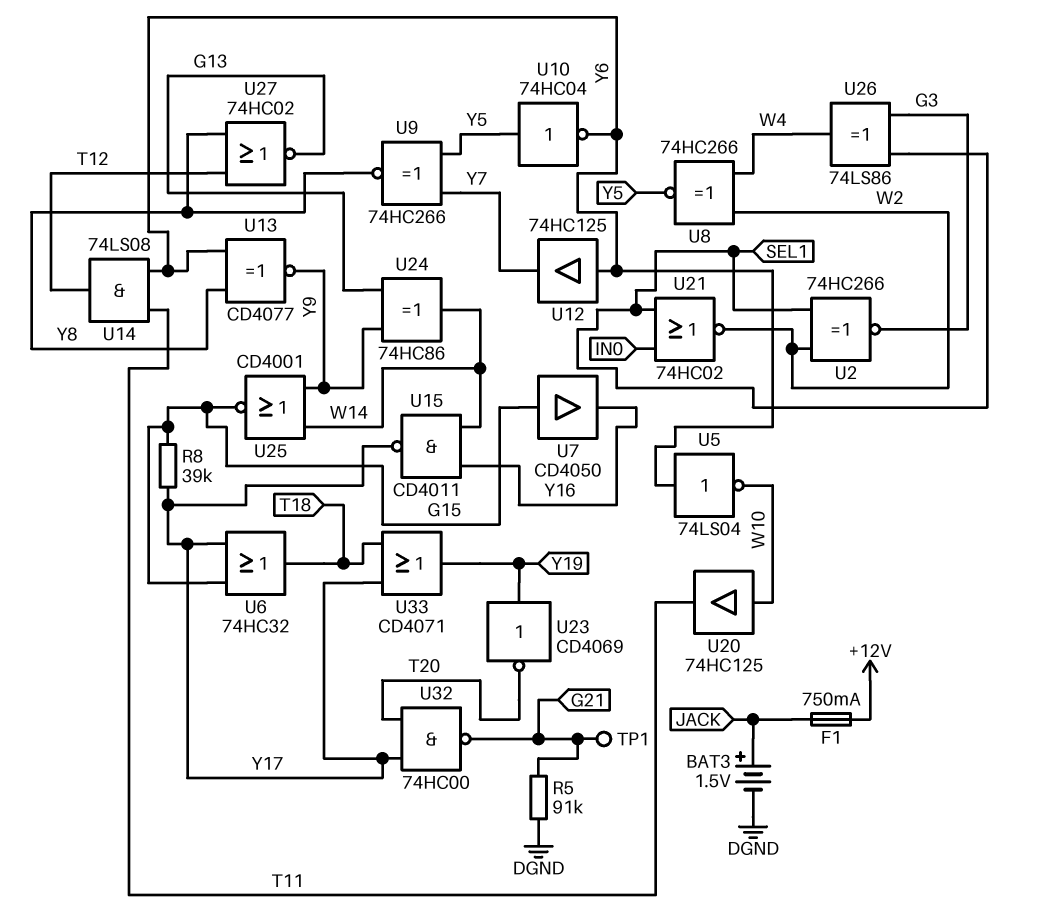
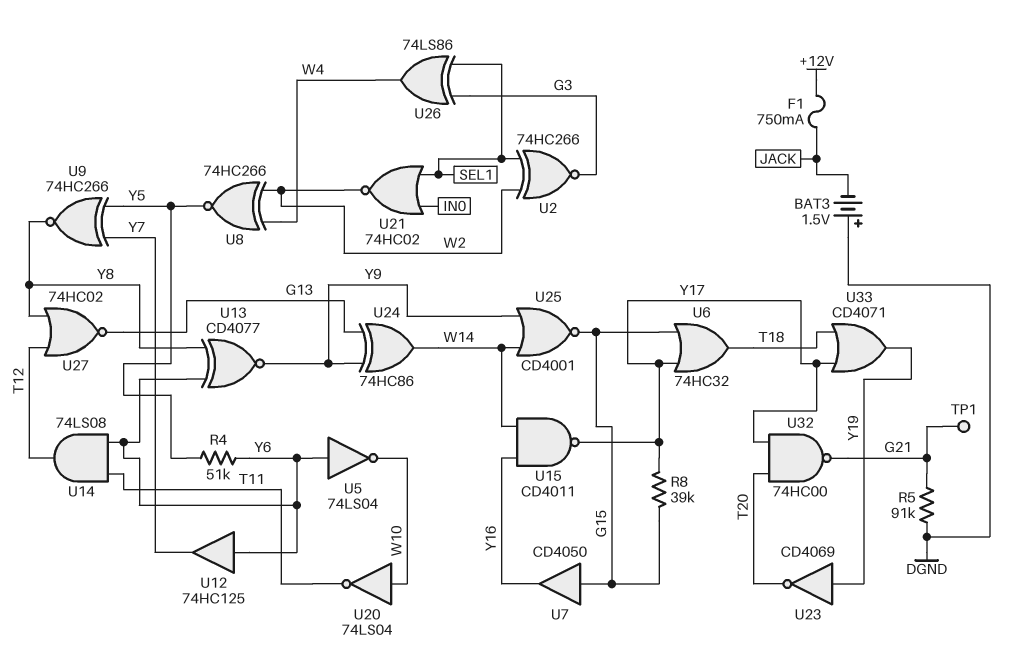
BAT3: 1.5V (plus JACK, minus DGND) -> 1.5V (plus DGND, minus JACK)
R4: none -> 51k (Y5, Y6)
U10: NOT 74HC04 (in Y5, out Y6) -> none
U20: buffer 74HC125 (in W10, out T11) -> NOT 74LS04 (in W10, out T11)

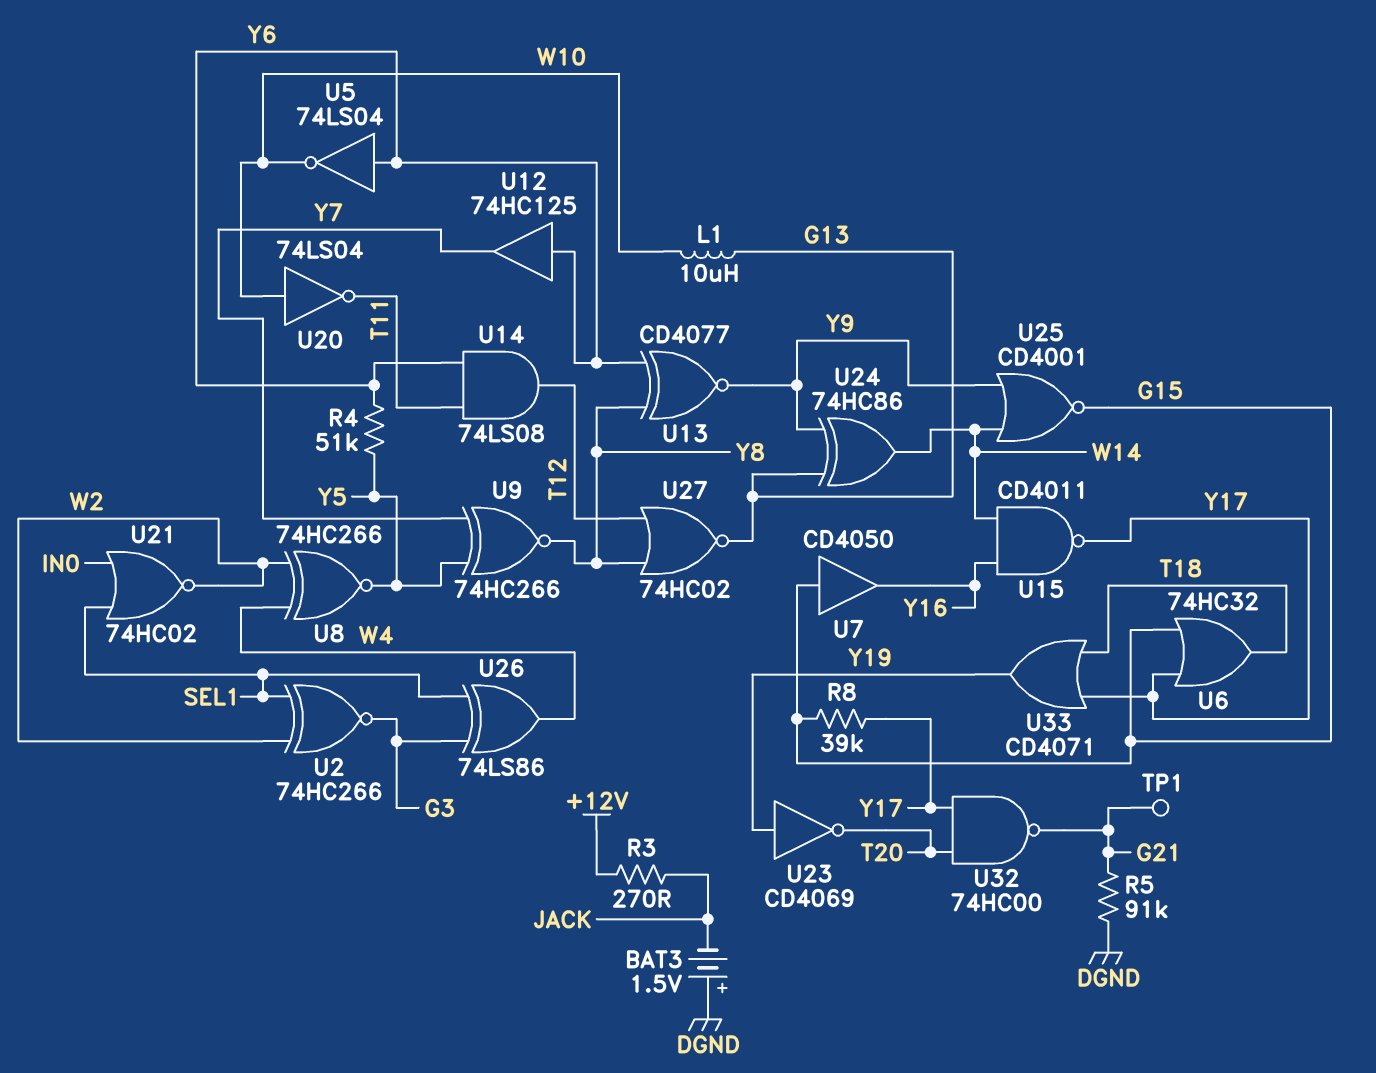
F1: 750mA (+12V, JACK) -> none
L1: none -> 10uH (G13, W10)
R3: none -> 270 (+12V, JACK)

